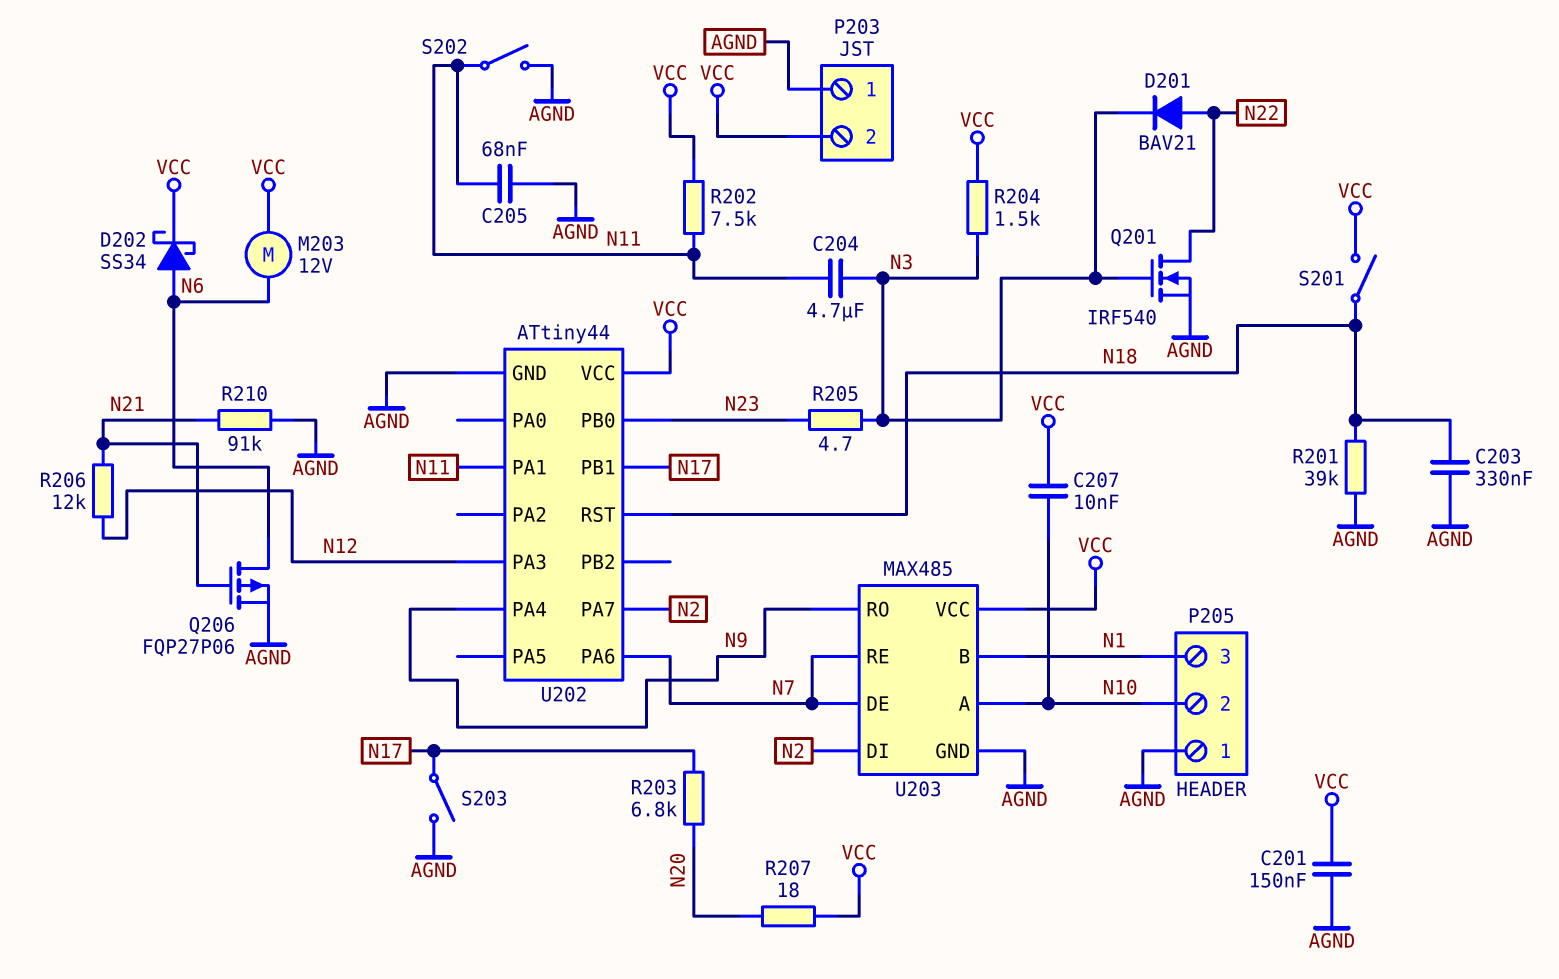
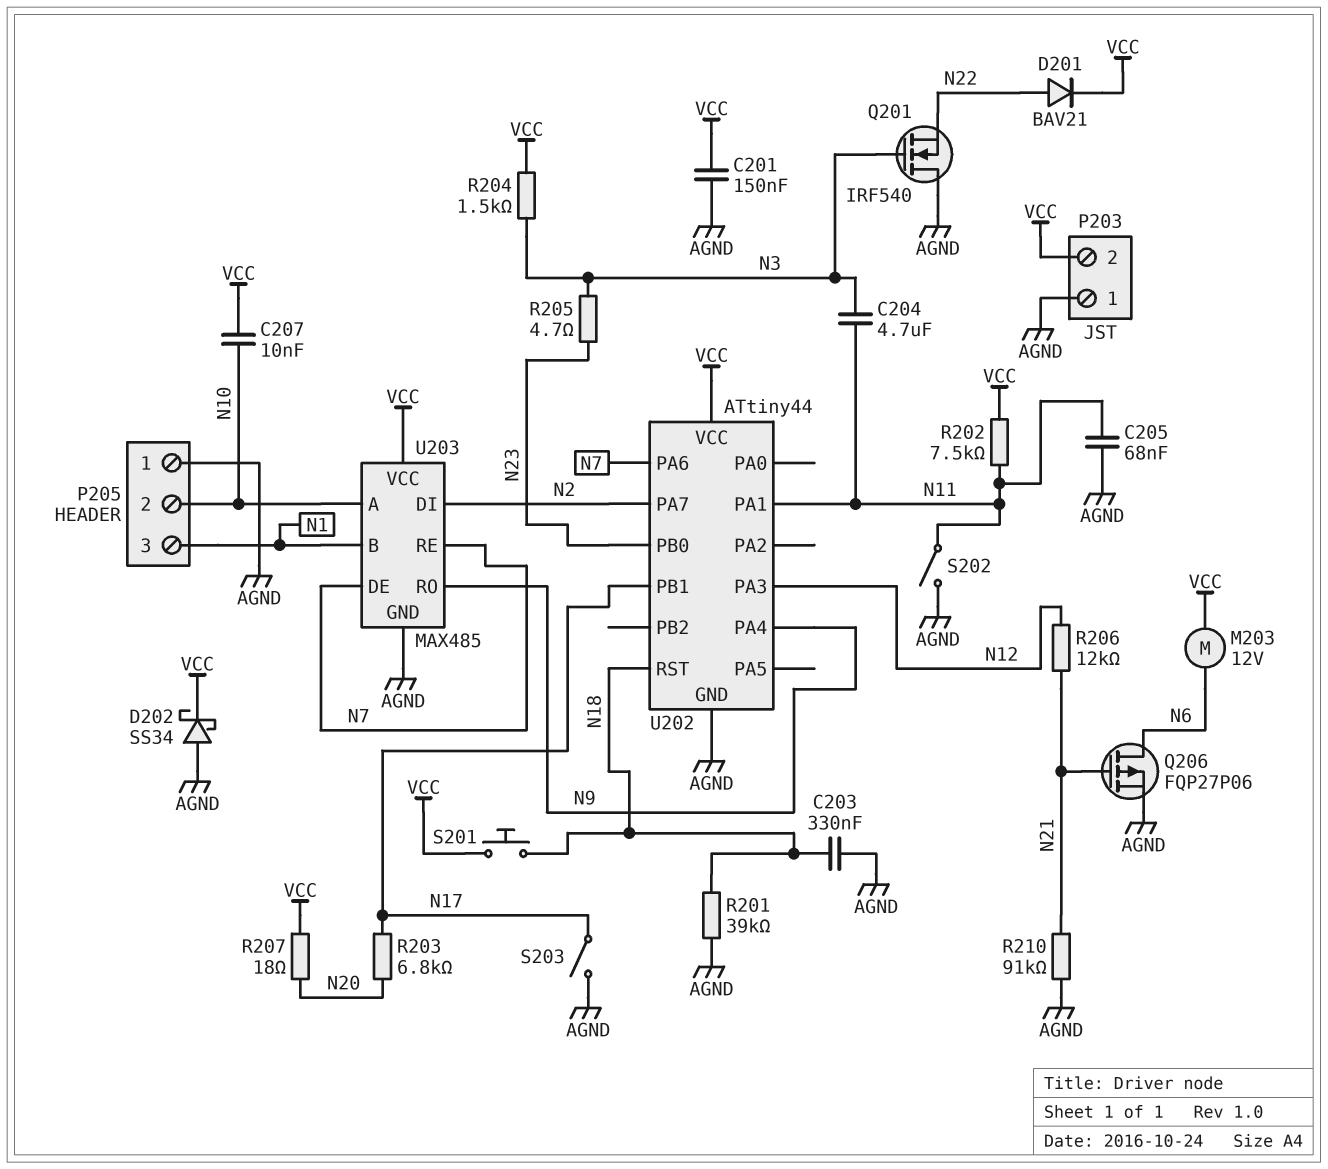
D201: diode BAV21 (A N22, K N3) -> diode BAV21 (A N22, K VCC)
D202: schottky SS34 (A N6, K VCC) -> schottky SS34 (A AGND, K VCC)
Q201: NMOS IRF540 (G N3, D N22, S AGND) -> NMOS IRF540 (G N3, D AGND, S N22)
S201: switch (N18, VCC) -> button (N18, VCC)

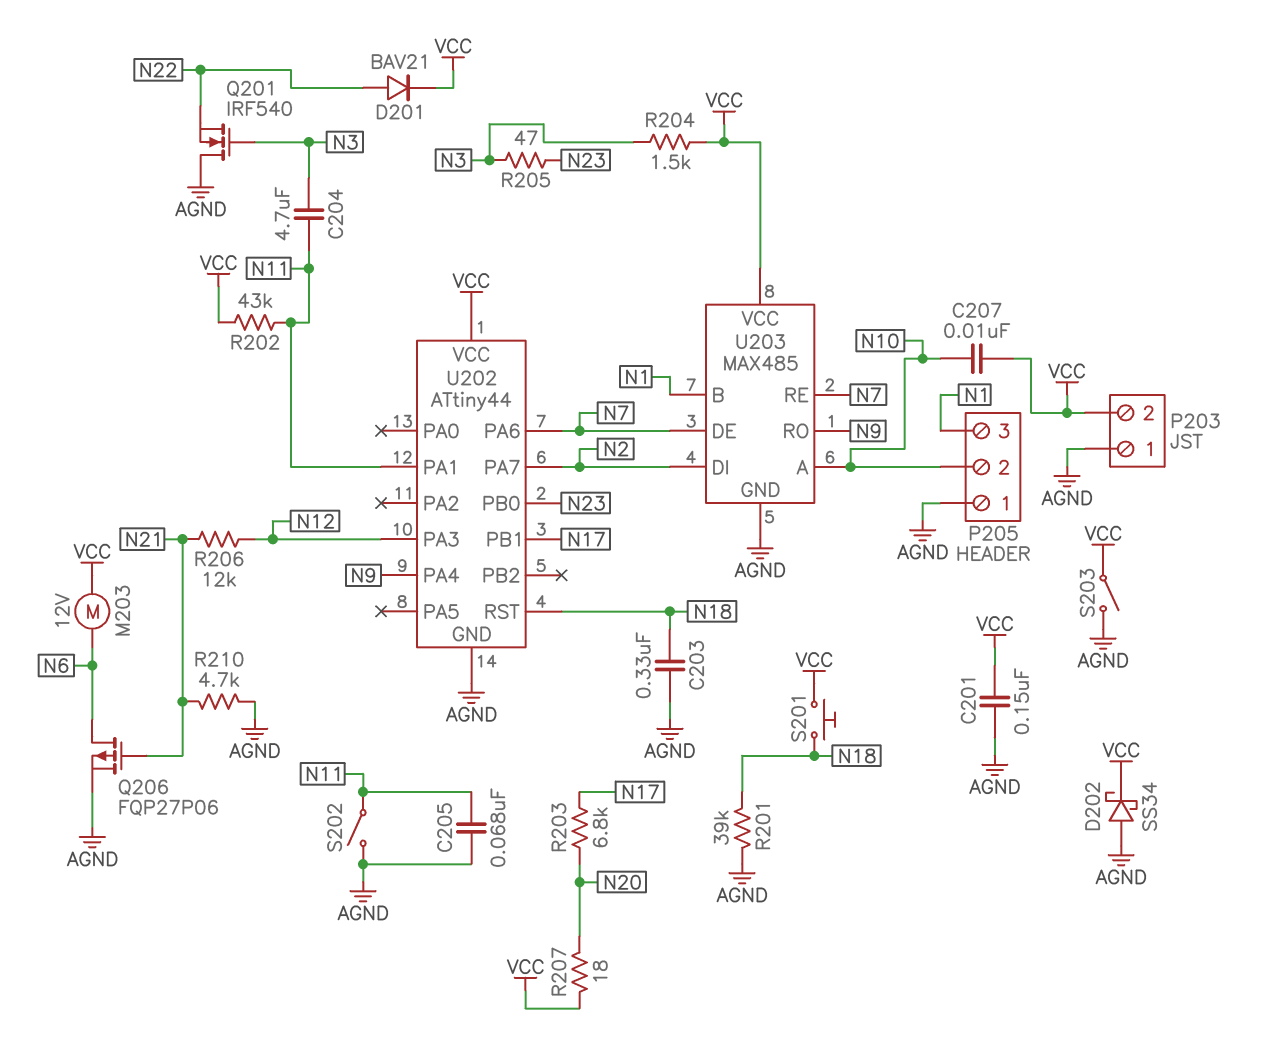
R202: 7.5k (N11, VCC) -> 43k (N11, VCC)
R205: 4.7 (N3, N23) -> 47 (N3, N23)
R210: 91k (AGND, N21) -> 4.7k (AGND, N21)
S203: switch (AGND, N17) -> switch (AGND, VCC)

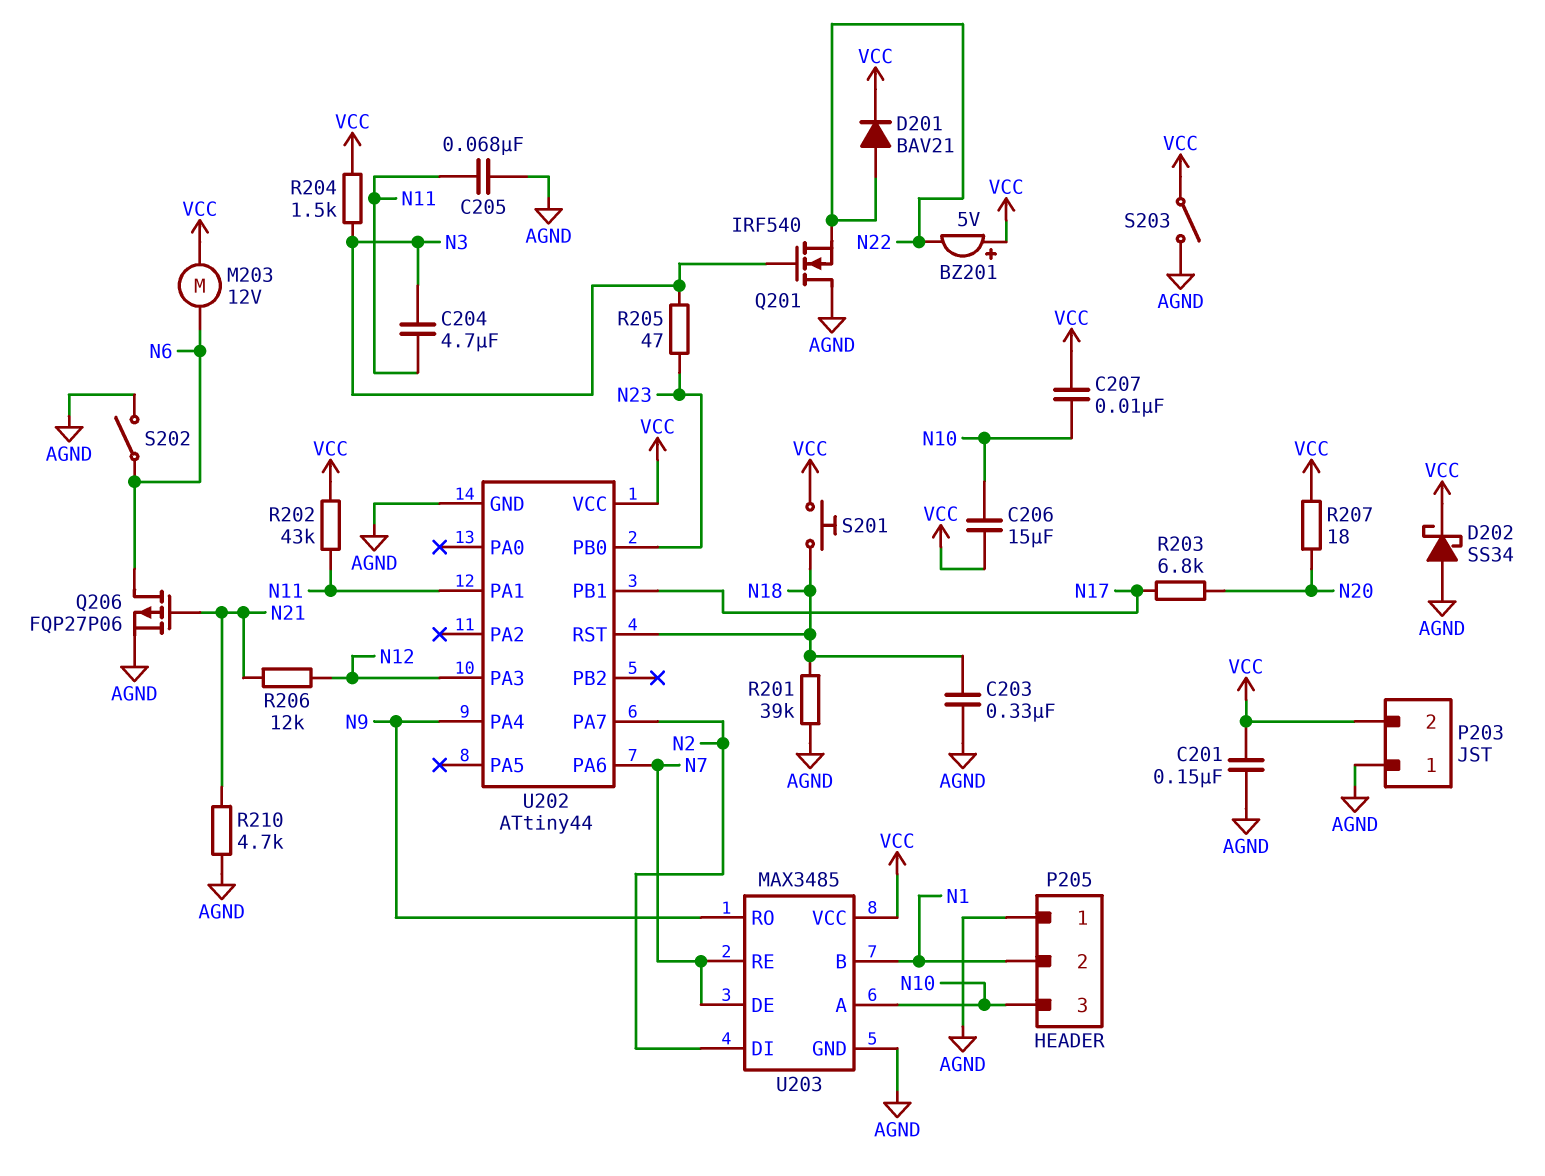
BZ201: none -> buzzer 5V (plus VCC, minus N22)
C206: none -> 15uF (N10, VCC)
P205 pin 2: N10 -> N1
P205 pin 3: N1 -> N10
S202: switch (AGND, N11) -> switch (AGND, N6)
U203: MAX485 -> MAX3485

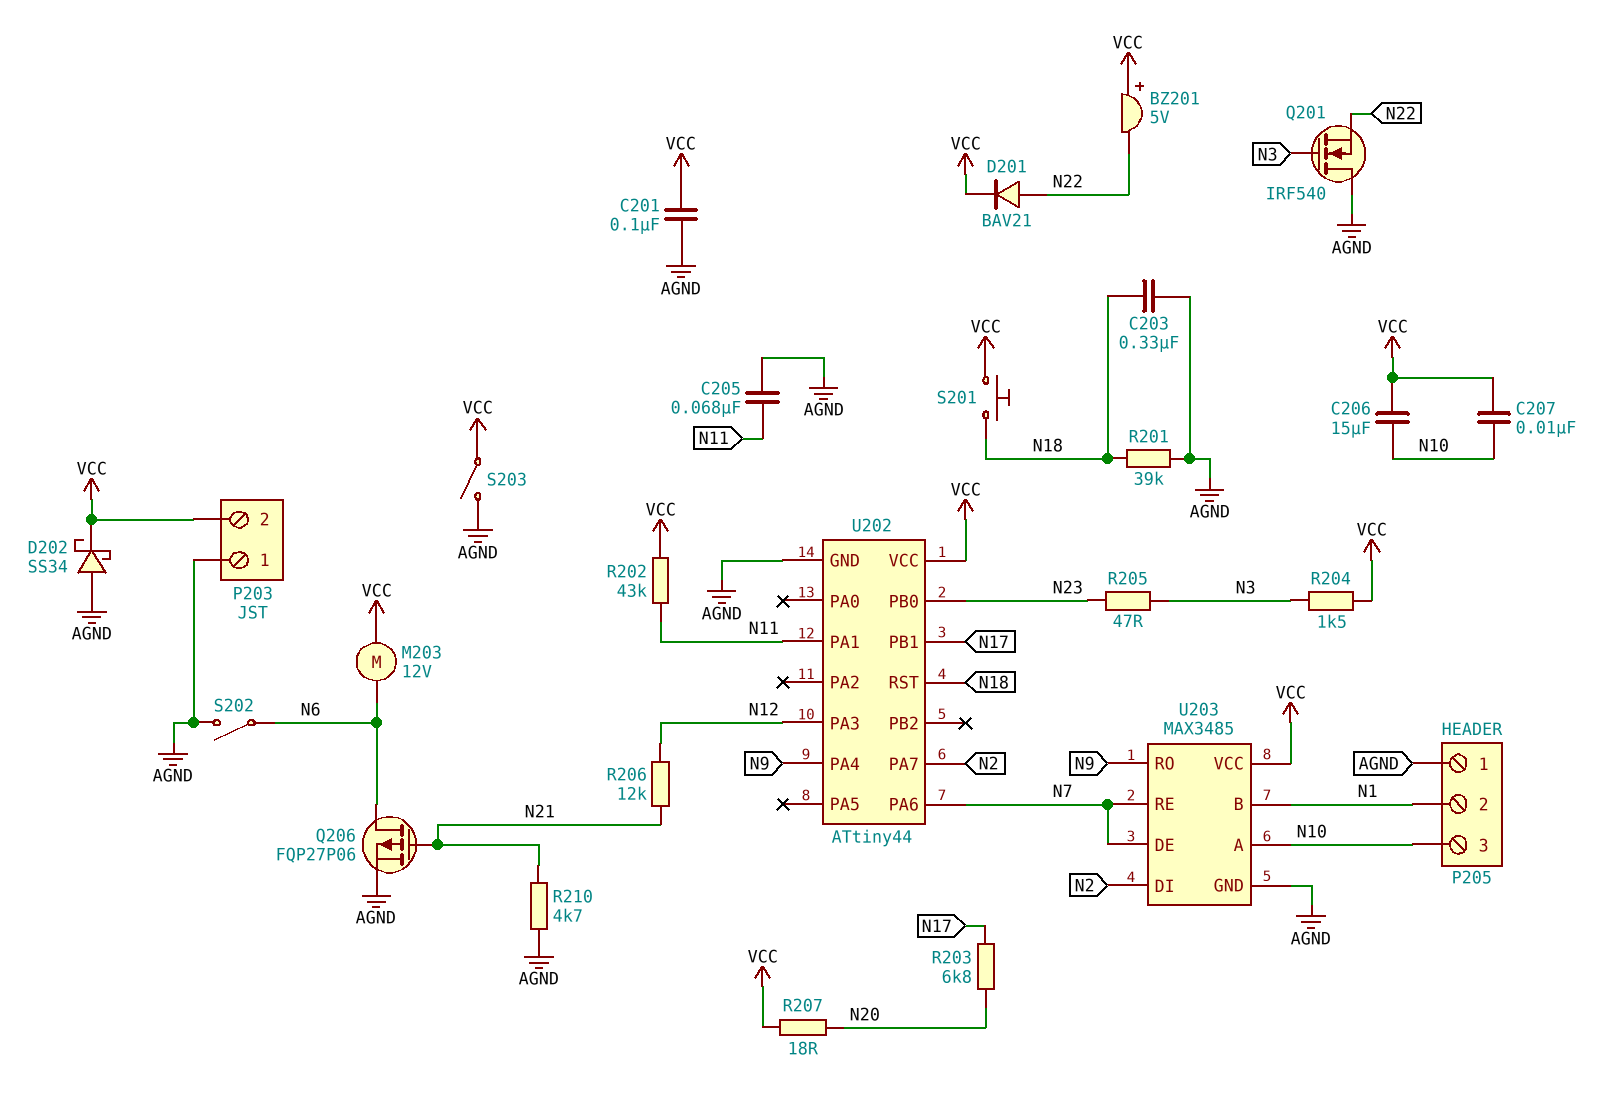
C201: 150nF (AGND, VCC) -> 100nF (AGND, VCC)
C204: 4.7uF (N3, N11) -> none

